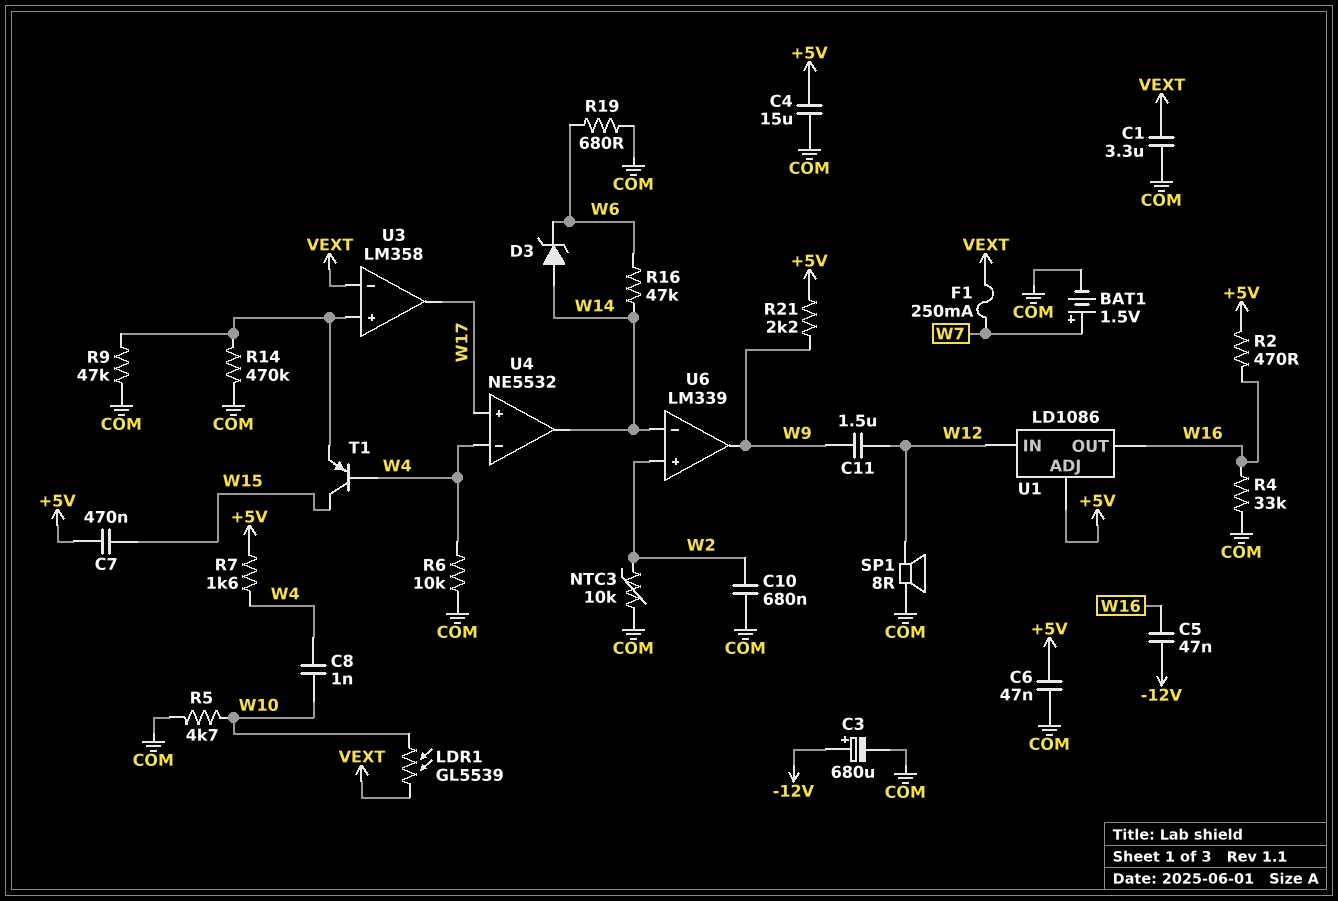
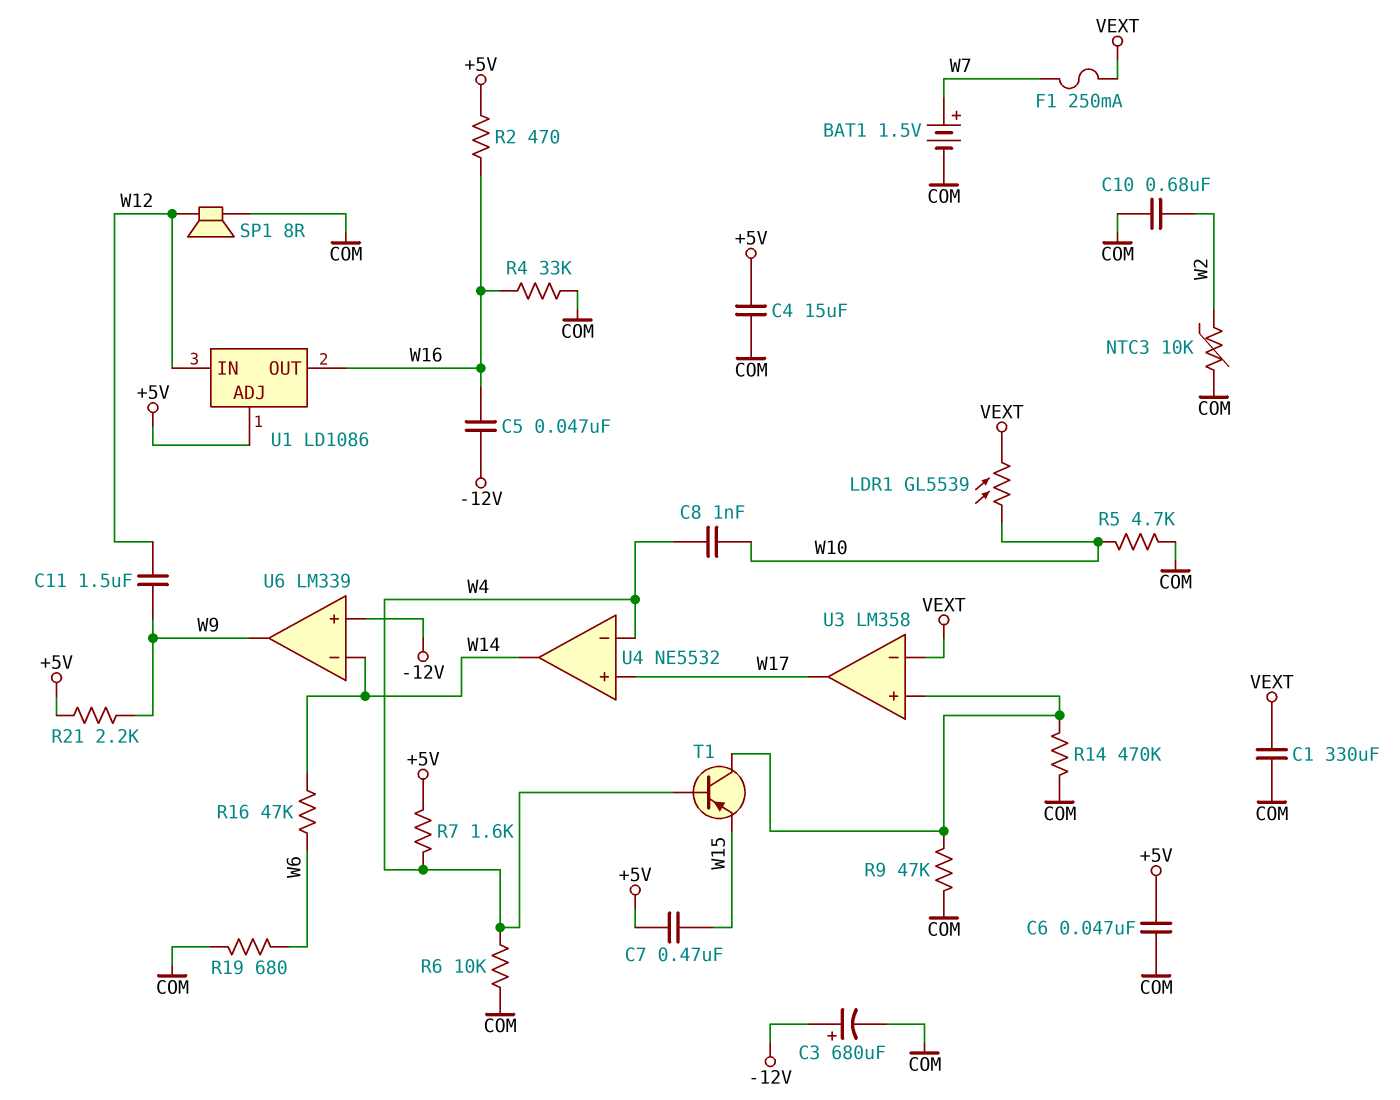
C1: 3.3uF (COM, VEXT) -> 330uF (COM, VEXT)
D3: zener (A W14, K W6) -> none
T1: PNP (B W4, C W15, E U3/in+) -> PNP (B W4, C U3/in+, E W15)
U6 pin in+: W2 -> -12V

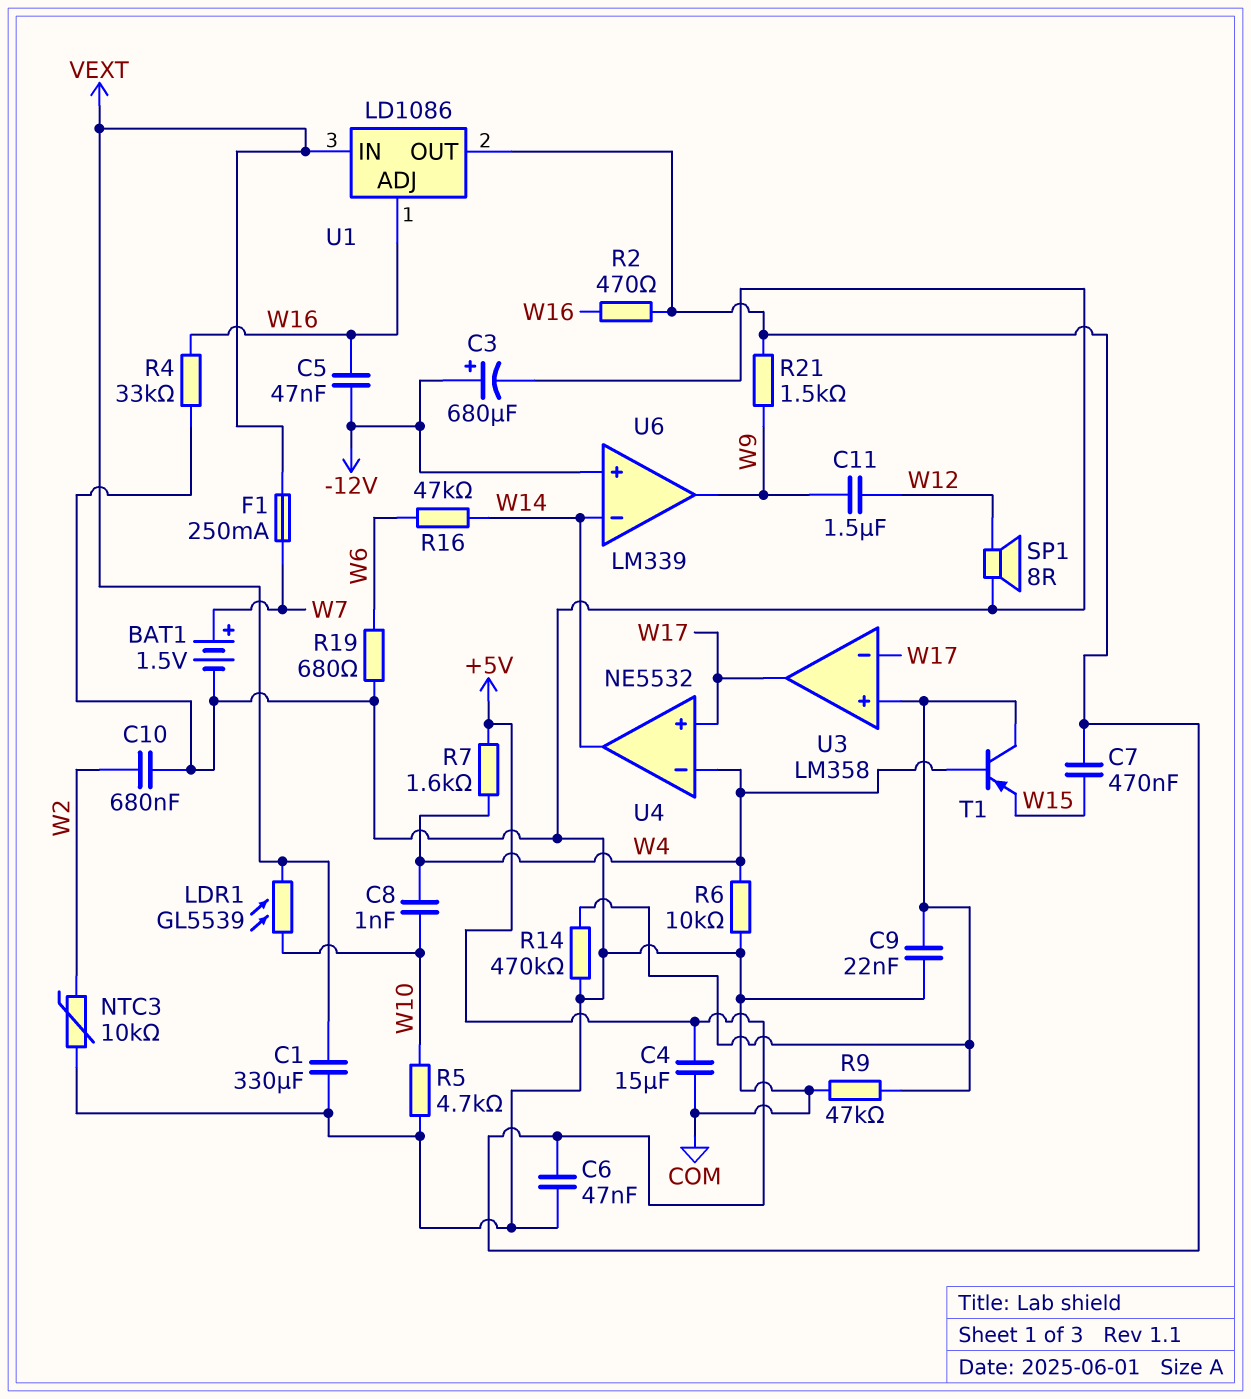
C9: none -> 22nF (COM, U3/in+)
R21: 2.2k (+5V, W9) -> 1.5k (+5V, W9)
U1 pin ADJ: +5V -> W16
U1 pin IN: W12 -> VEXT
U1 pin OUT: W16 -> +5V
U3 pin in-: VEXT -> W17

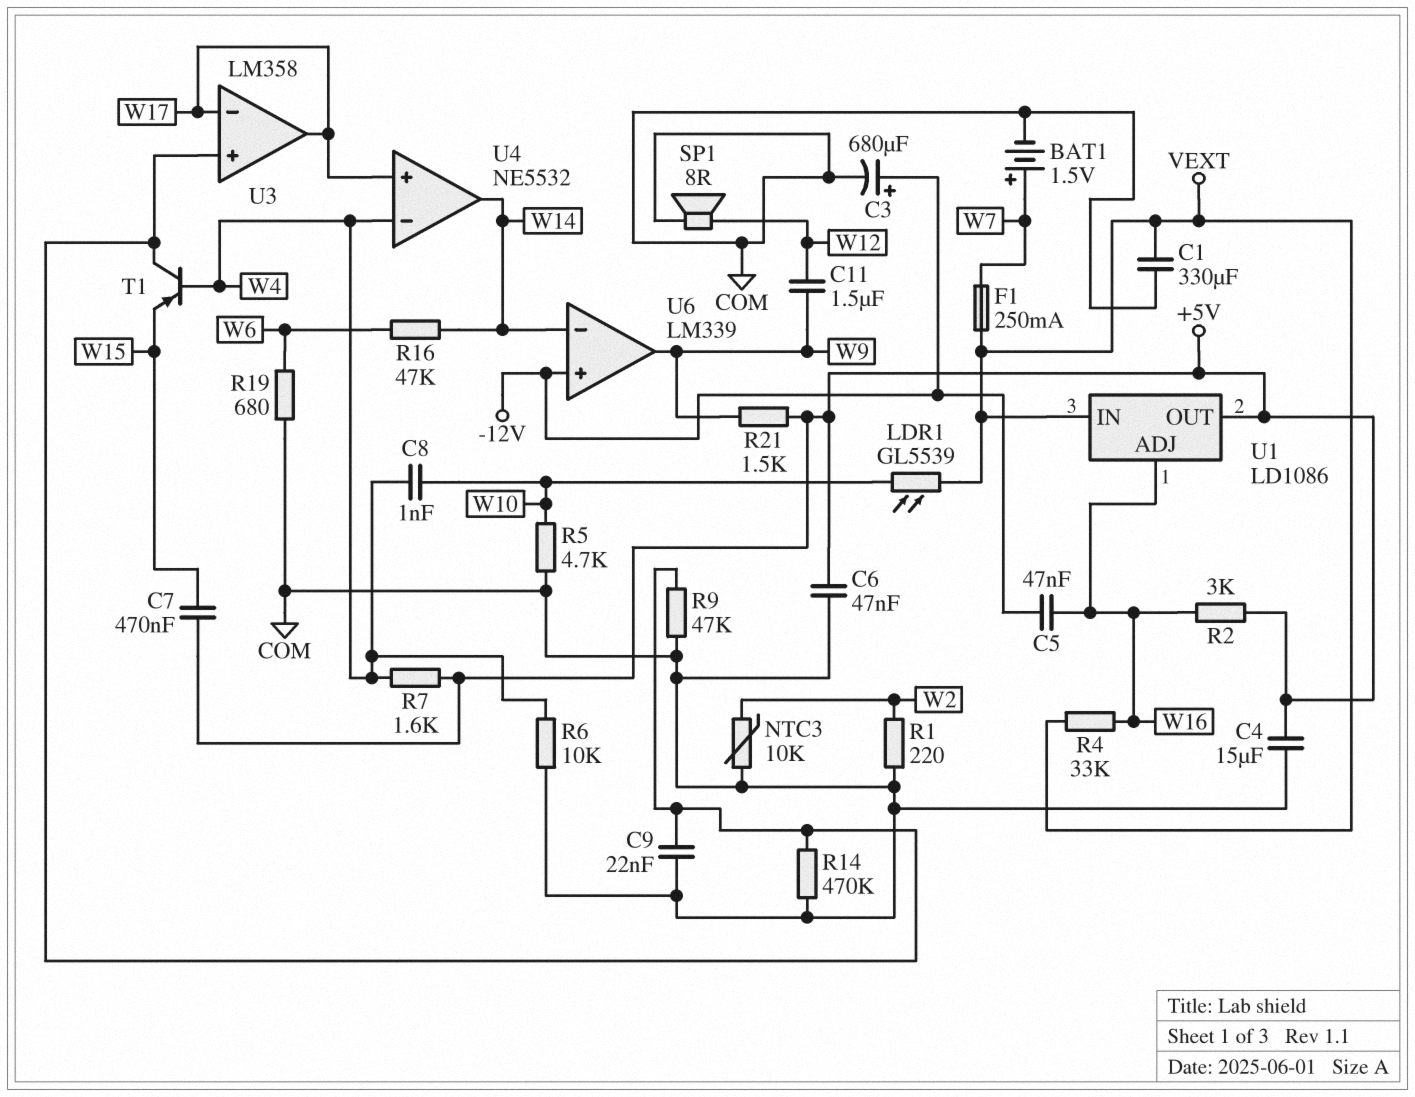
C10: 680nF (COM, W2) -> none
R1: none -> 220 (COM, W2)
R2: 470 (+5V, W16) -> 3k (+5V, W16)
R4: 33k (COM, W16) -> 33k (VEXT, W16)

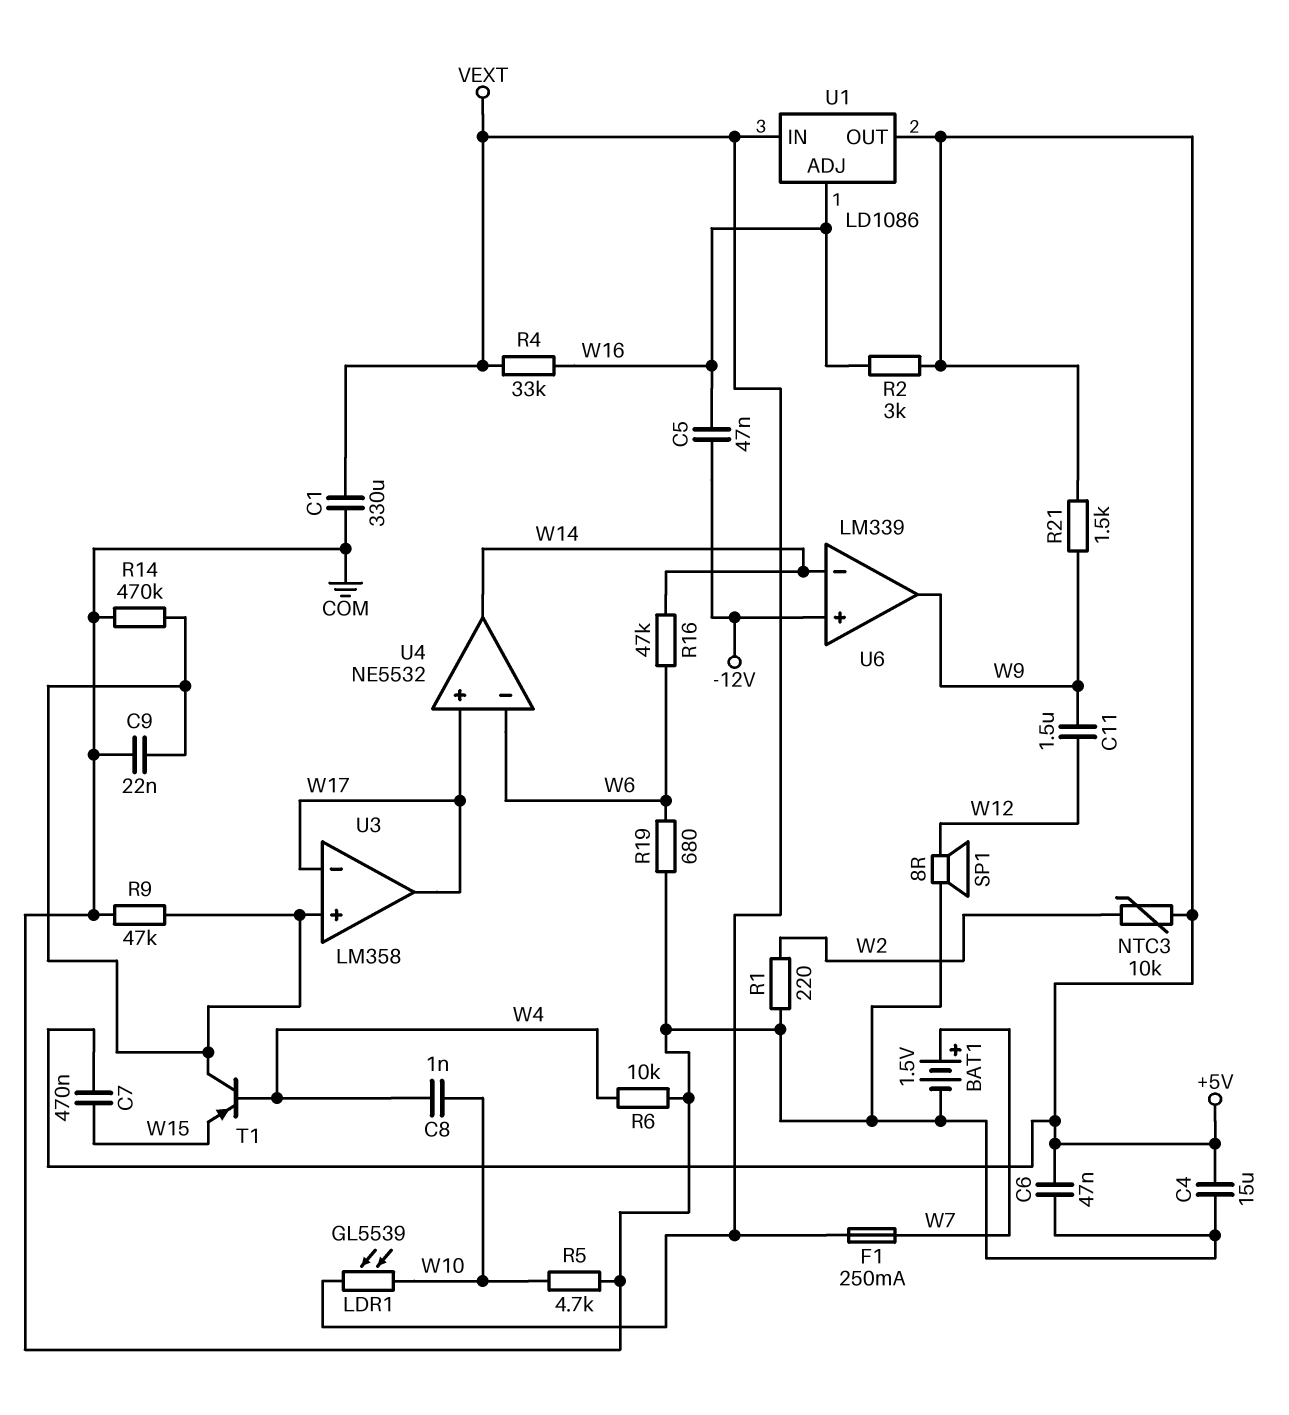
C3: 680uF (plus -12V, minus COM) -> none
NTC3: 10k (COM, W2) -> 10k (+5V, W2)
R7: 1.6k (+5V, W4) -> none
U4 pin in-: W4 -> W6

